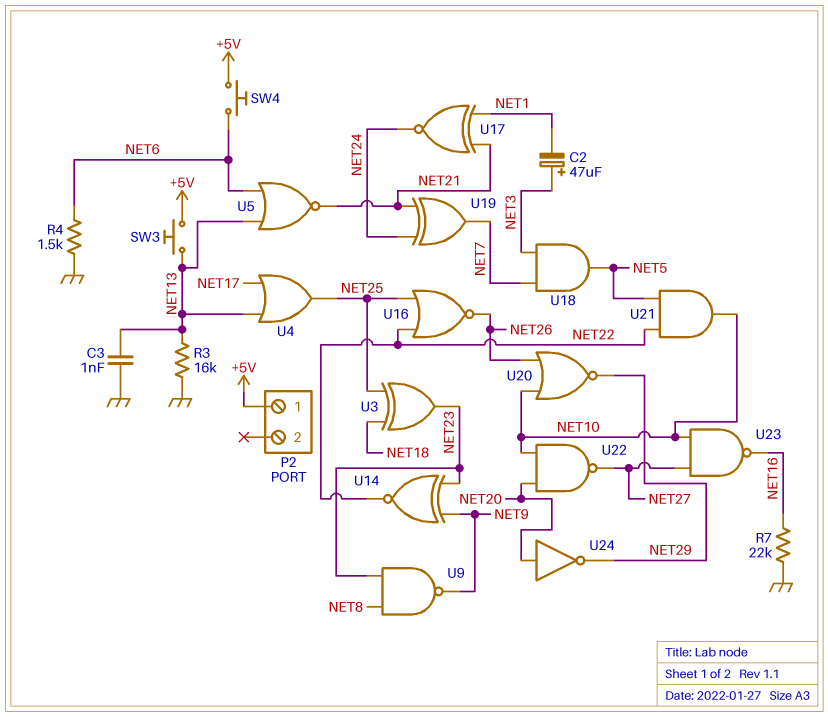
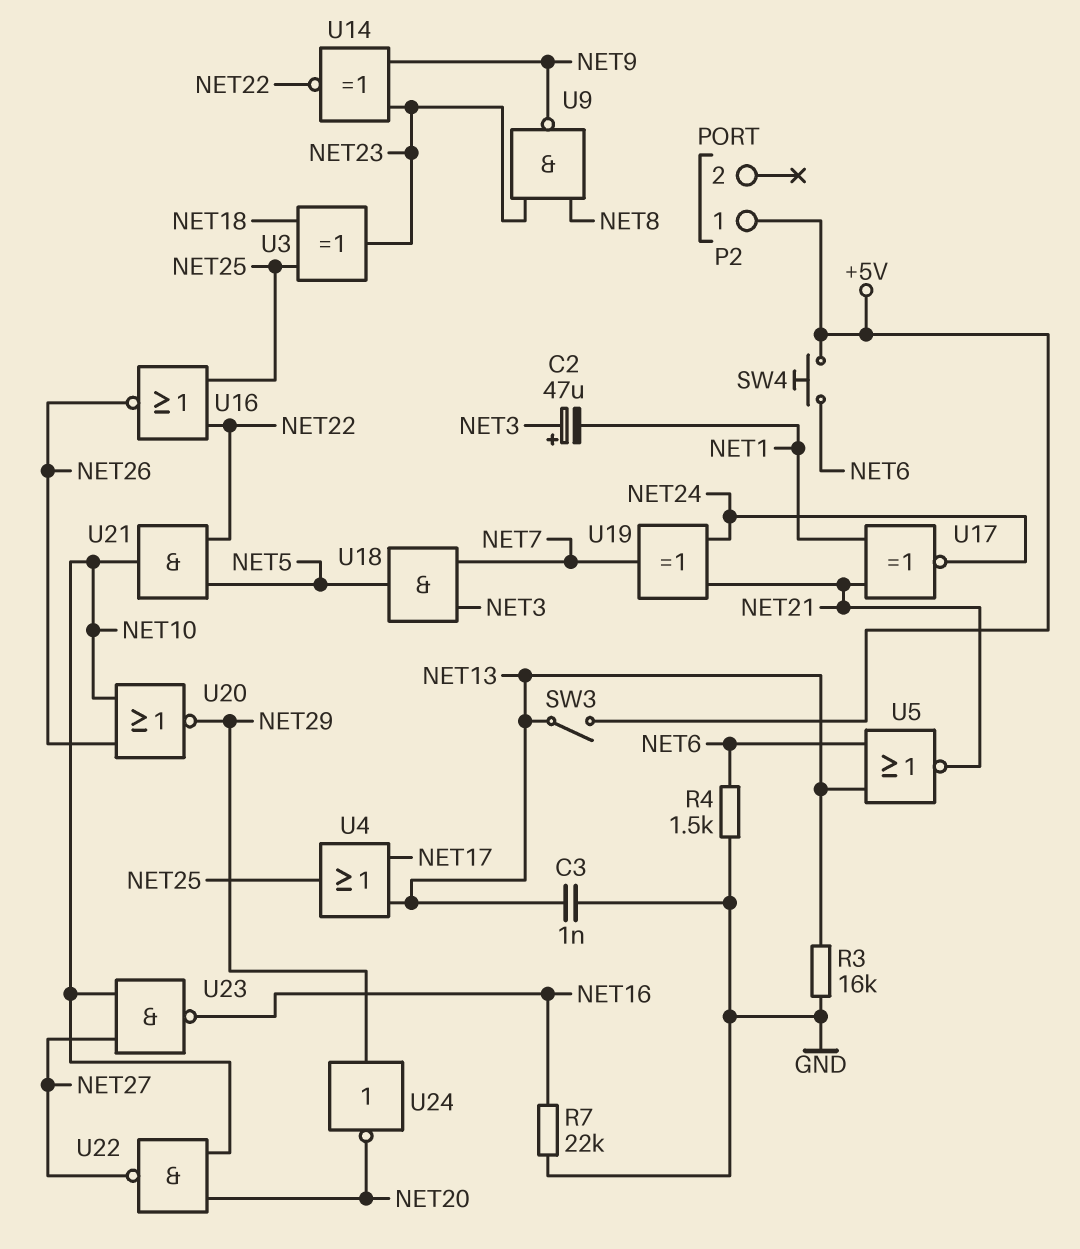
SW3: button (+5V, NET13) -> switch (+5V, NET13)
U24: NOT (in NET20, out NET29) -> NOT (in NET29, out NET20)

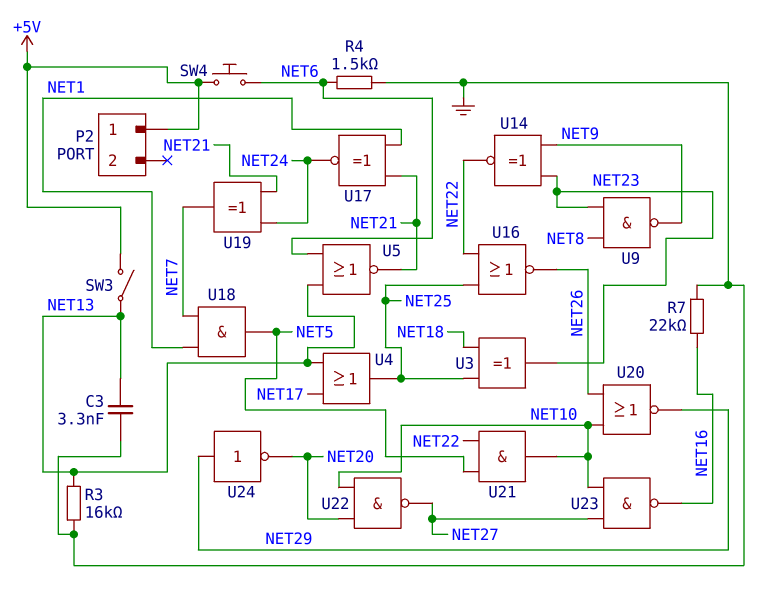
C2: 47uF (plus NET3, minus NET1) -> none
C3: 1nF (GND, NET13) -> 3.3nF (GND, NET13)
U18: AND (in NET3, in NET7, out NET5) -> AND (in NET1, in NET7, out NET5)

